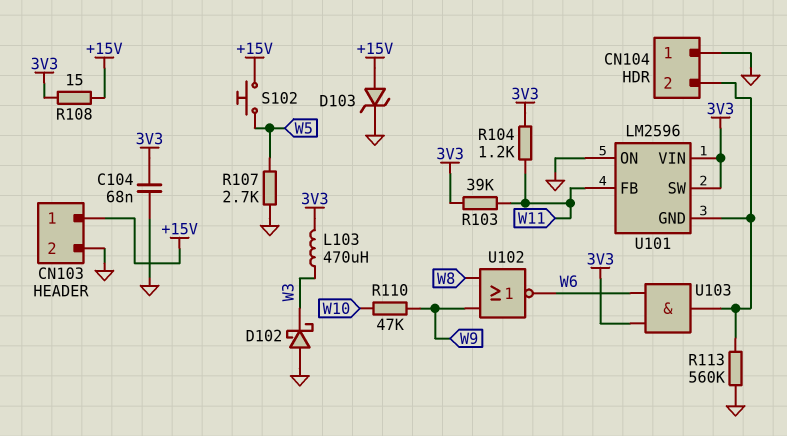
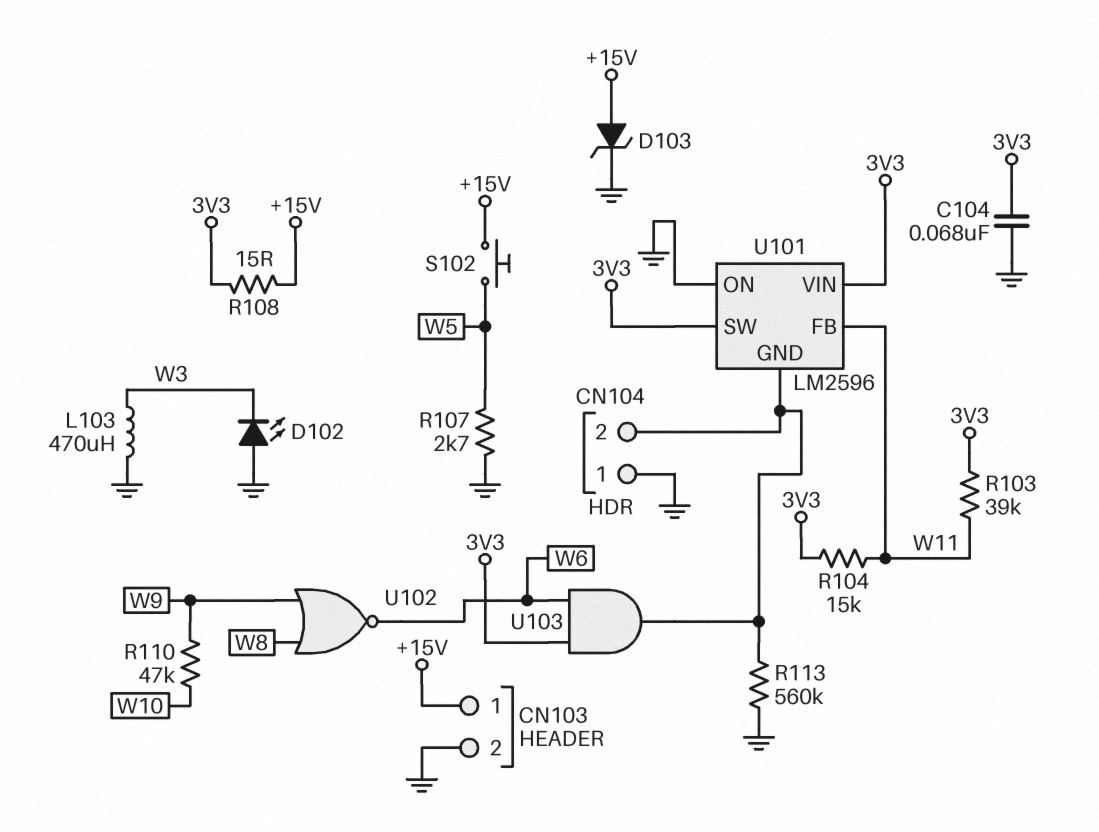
D102: schottky (A GND, K W3) -> LED (A GND, K W3)
L103: 470uH (3V3, W3) -> 470uH (GND, W3)
R104: 1.2k (3V3, W11) -> 15k (3V3, W11)

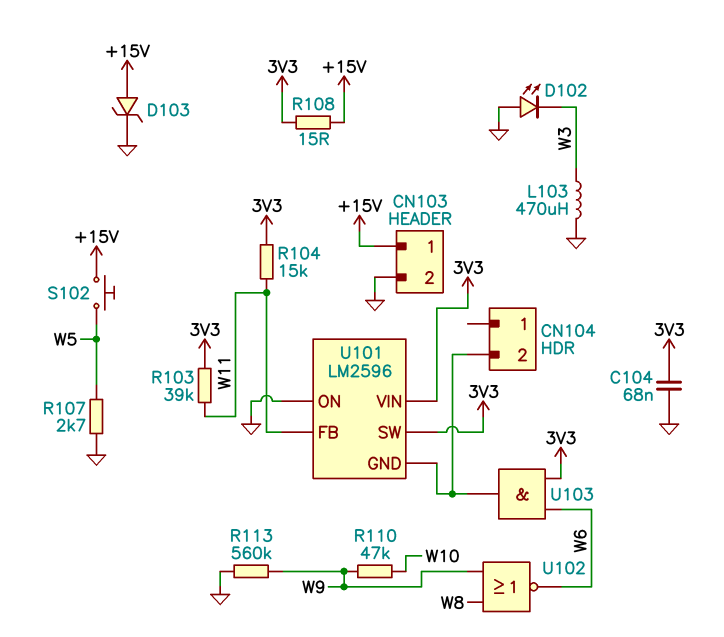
CN104 pin 1: GND -> none
R113: 560k (CN104/2, GND) -> 560k (GND, W9)

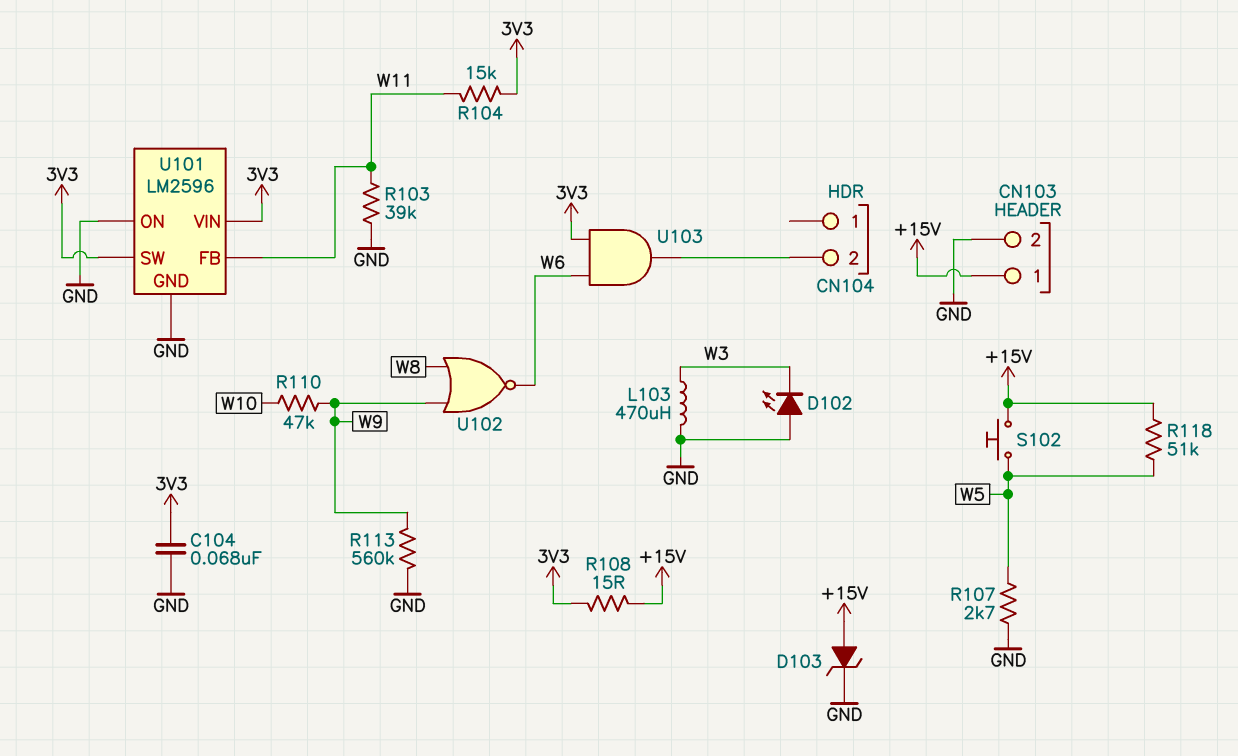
R103: 39k (3V3, W11) -> 39k (GND, W11)
R118: none -> 51k (+15V, W5)
U101 pin GND: CN104/2 -> GND

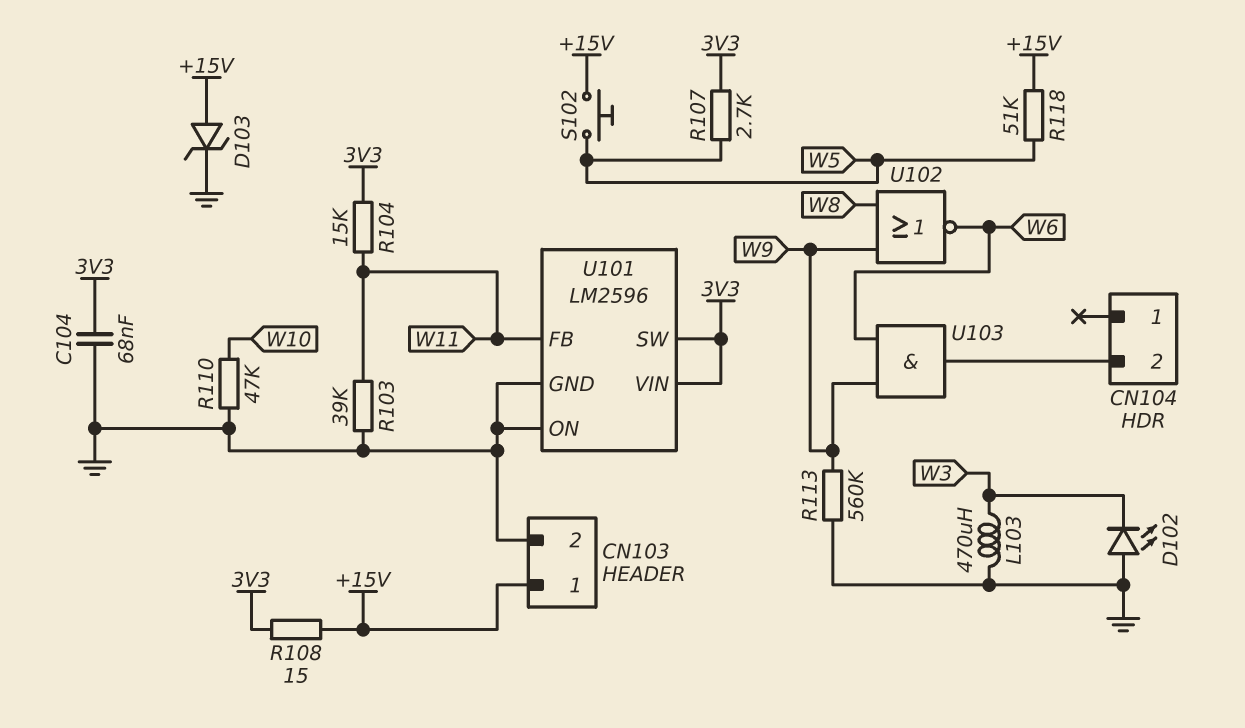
R107: 2.7k (GND, W5) -> 2.7k (3V3, W5)
R110: 47k (W9, W10) -> 47k (GND, W10)
U103: AND (in 3V3, in W6, out CN104/2) -> AND (in W6, in W9, out CN104/2)

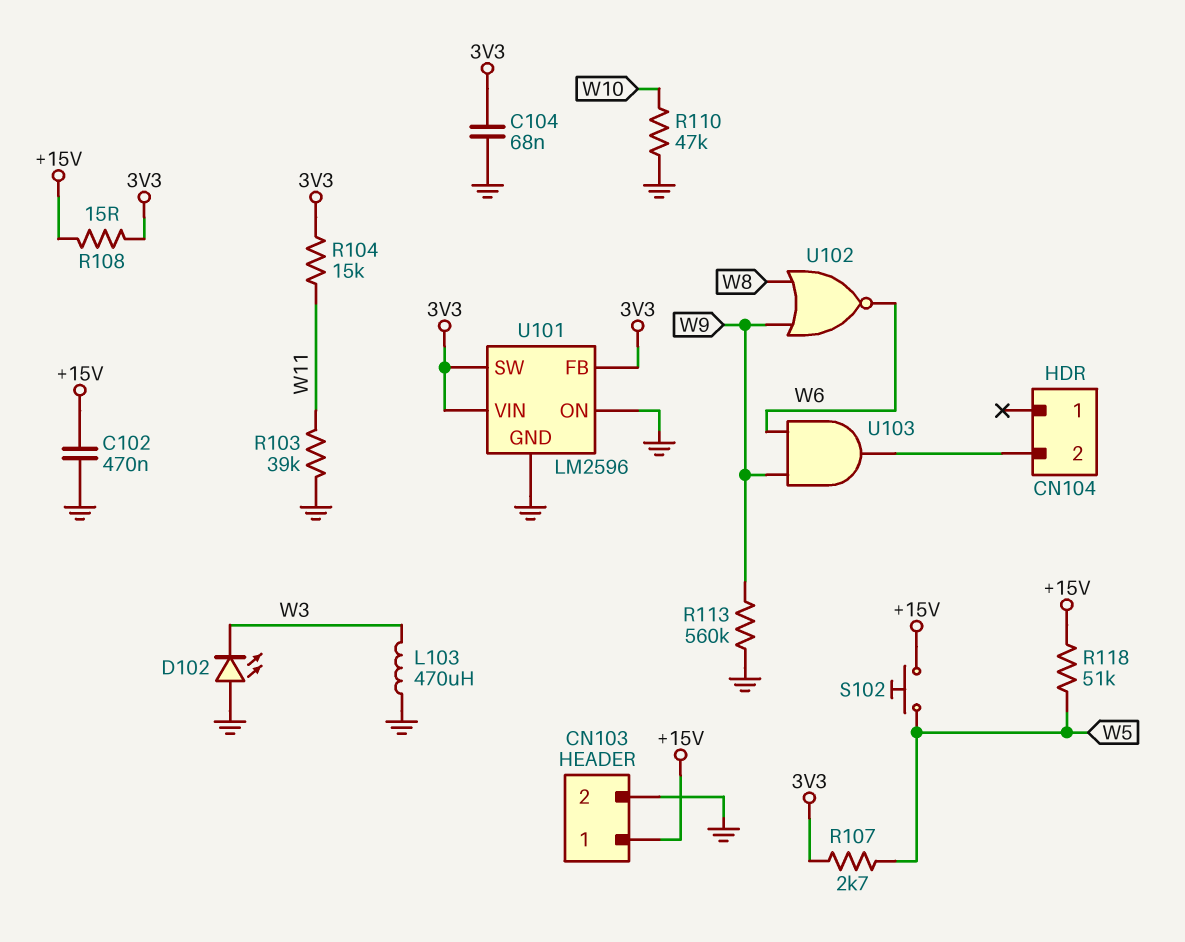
C102: none -> 470nF (+15V, GND)
D103: zener (A +15V, K GND) -> none
U101 pin FB: W11 -> 3V3

